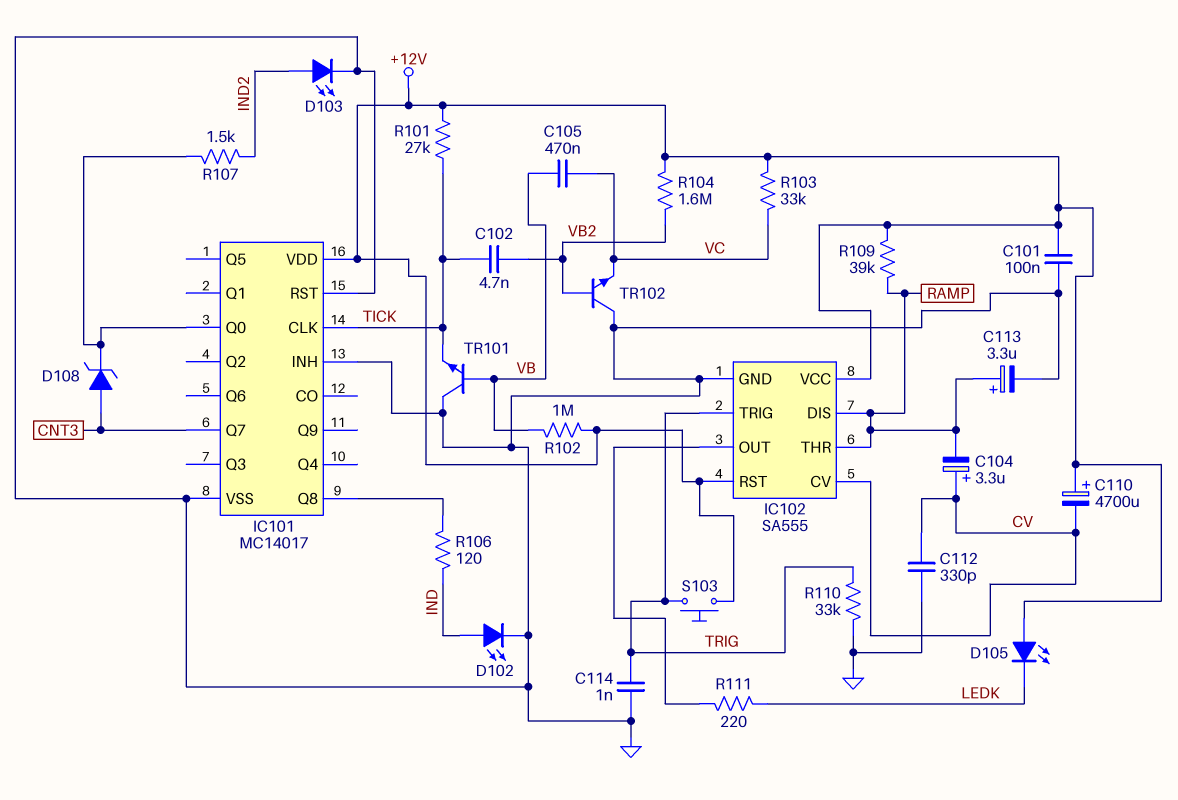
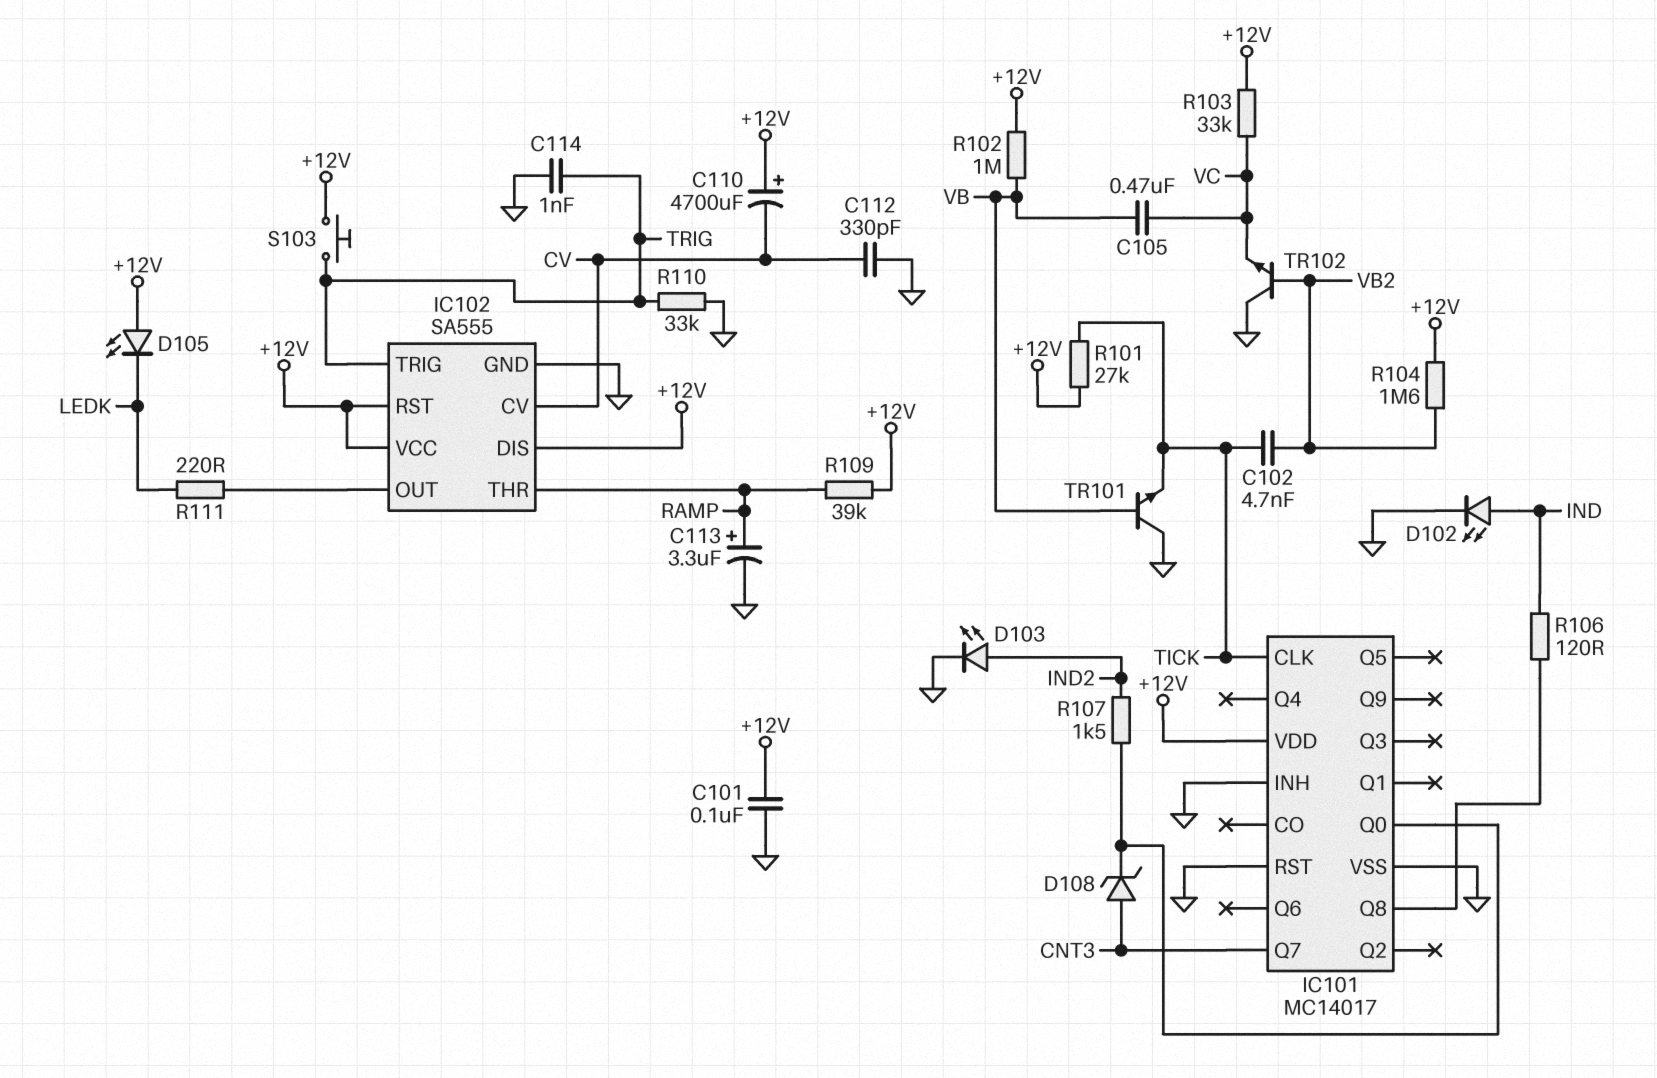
C104: 3.3uF (plus CV, minus RAMP) -> none
IC102 pin DIS: RAMP -> +12V

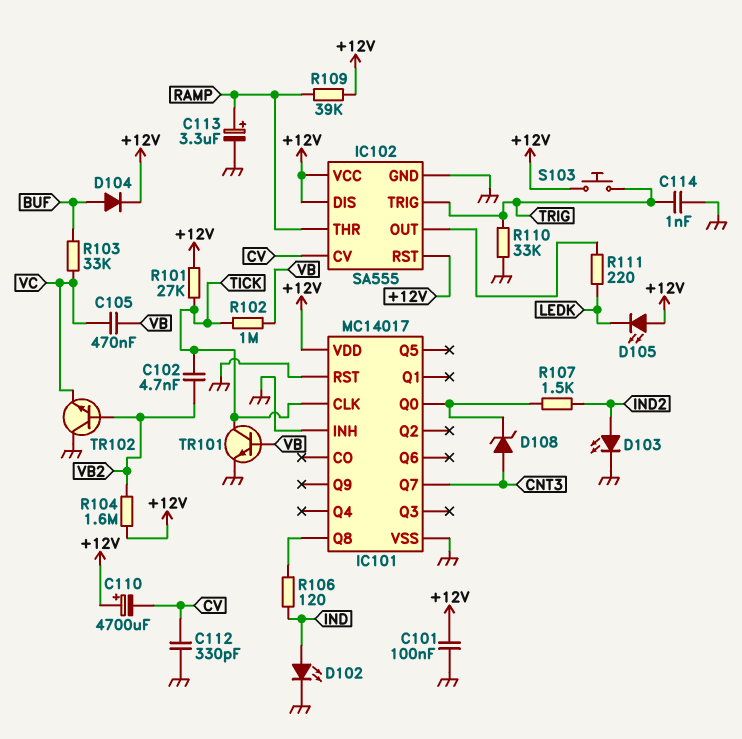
D104: none -> diode (A BUF, K +12V)
R102: 1M (+12V, VB) -> 1M (TICK, VB)
R103: 33k (+12V, VC) -> 33k (BUF, VC)
TR101: NPN (B VB, C GND, E TICK) -> NPN (B VB, C TICK, E GND)

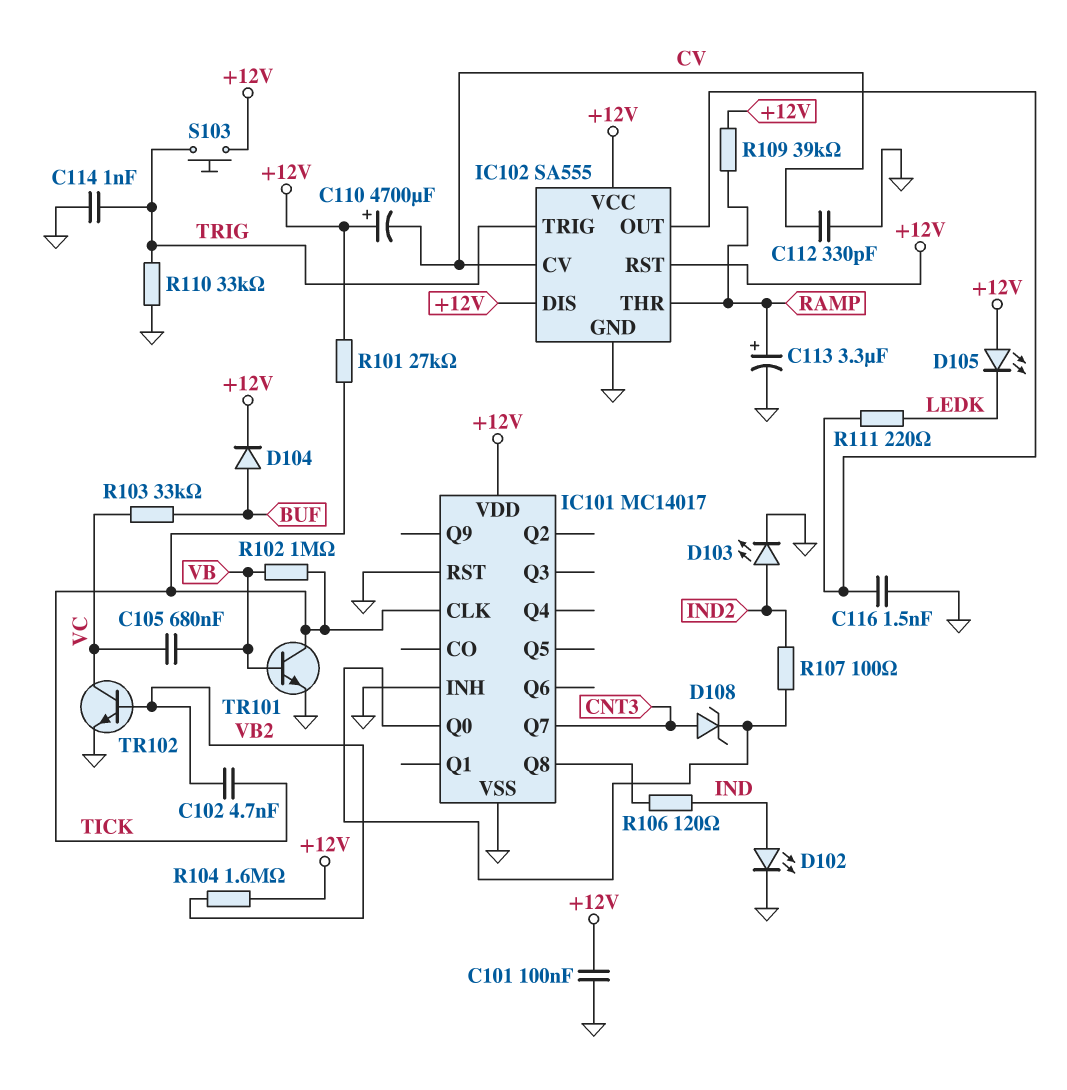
C105: 470nF (VB, VC) -> 680nF (VB, VC)
C116: none -> 1.5nF (GND, IC102/OUT)
R107: 1.5k (IC101/Q0, IND2) -> 100 (IC101/Q0, IND2)
TR102: NPN (B VB2, C GND, E VC) -> NPN (B VB2, C VC, E GND)

